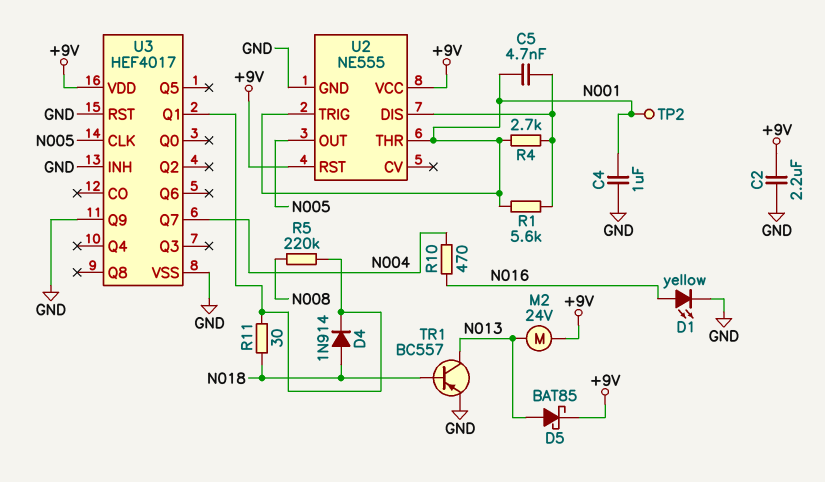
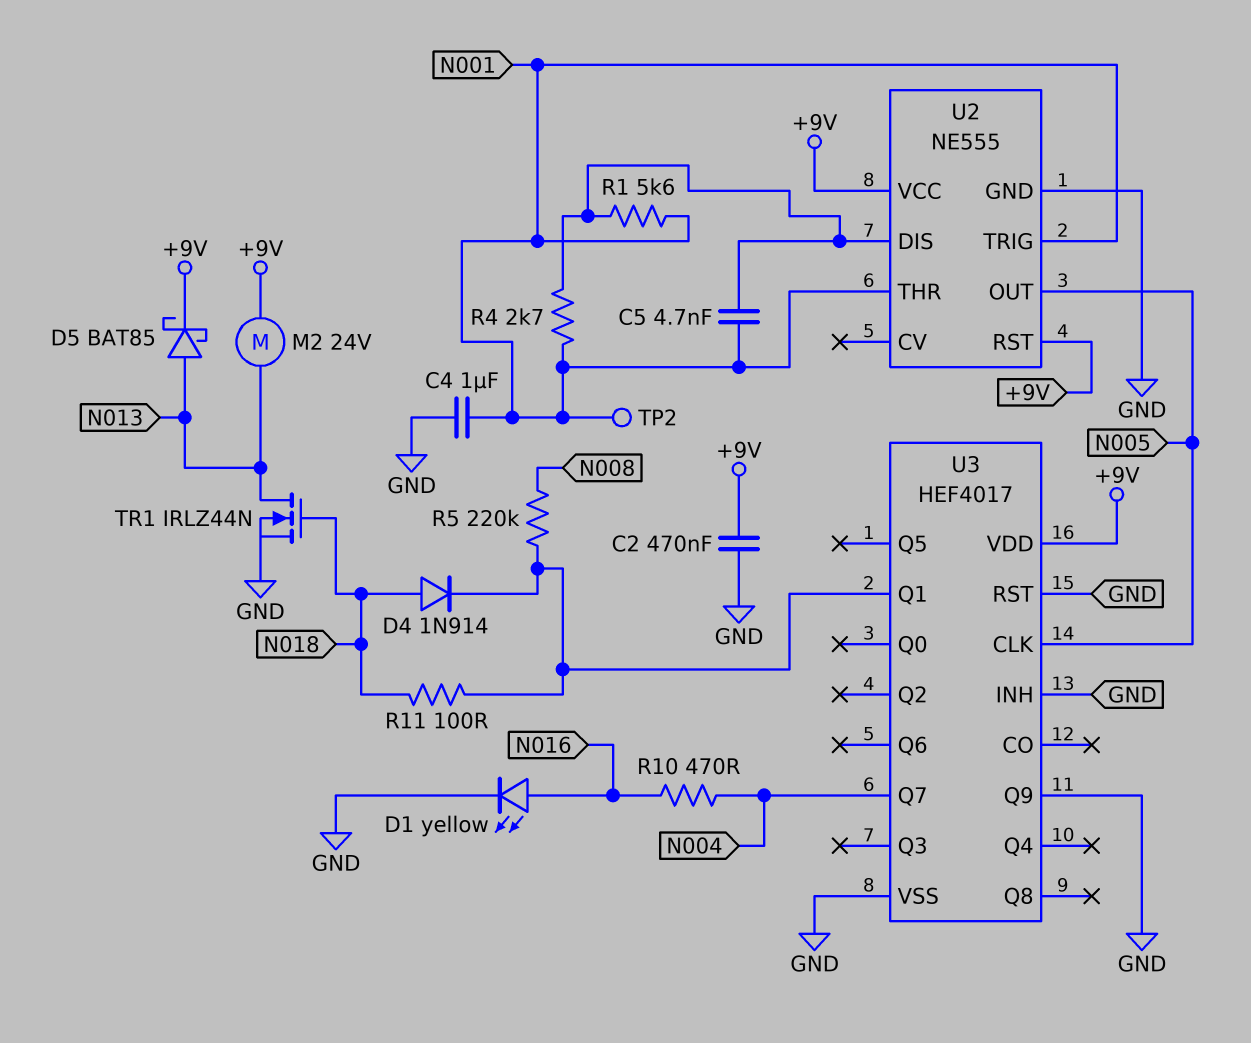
C2: 2.2uF (+9V, GND) -> 470nF (+9V, GND)
R11: 30 (N018, U3/Q1) -> 100 (N018, U3/Q1)
TR1: PNP BC557 (B N018, C N013, E GND) -> NMOS IRLZ44N (G N018, D N013, S GND)

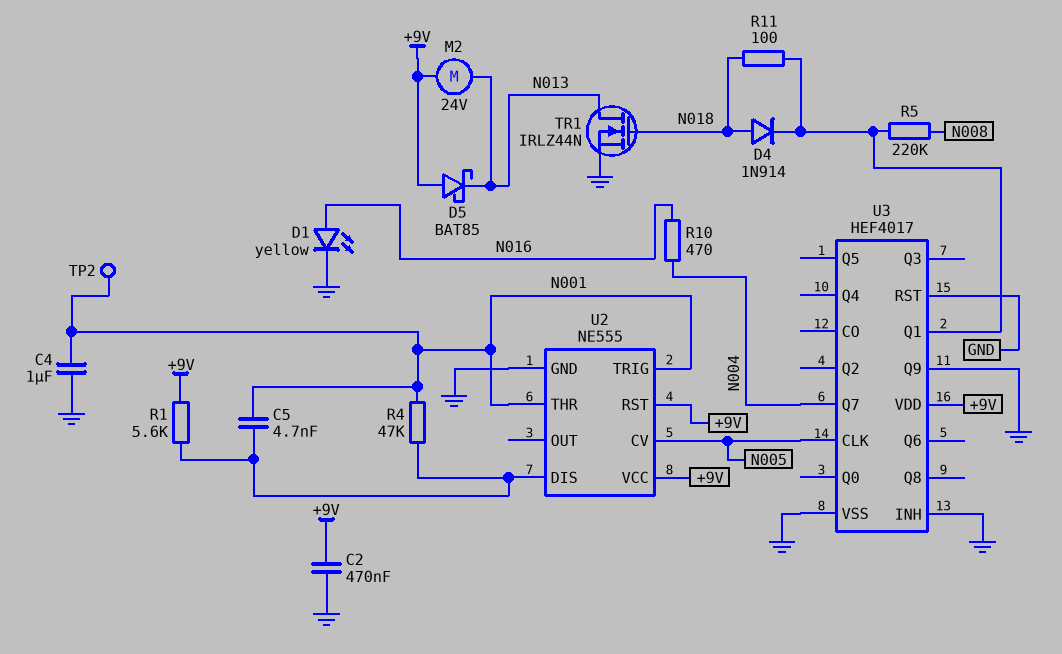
D5: schottky BAT85 (A N013, K +9V) -> schottky BAT85 (A +9V, K N013)
R1: 5.6k (N001, U2/DIS) -> 5.6k (+9V, U2/DIS)
R4: 2.7k (N001, U2/DIS) -> 47k (N001, U2/DIS)
U2 pin CV: none -> N005
U2 pin OUT: N005 -> none

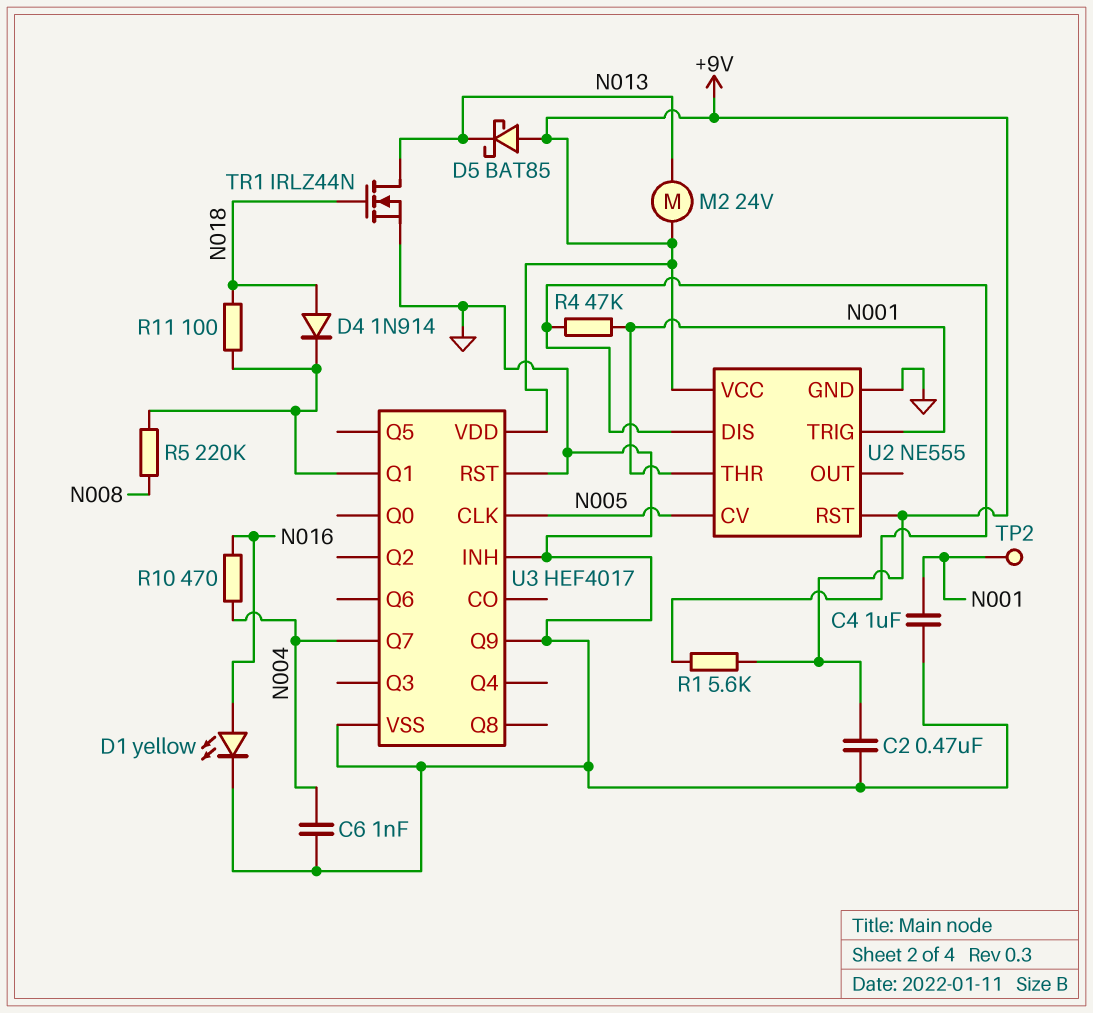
C5: 4.7nF (N001, U2/DIS) -> none
C6: none -> 1nF (GND, N004)

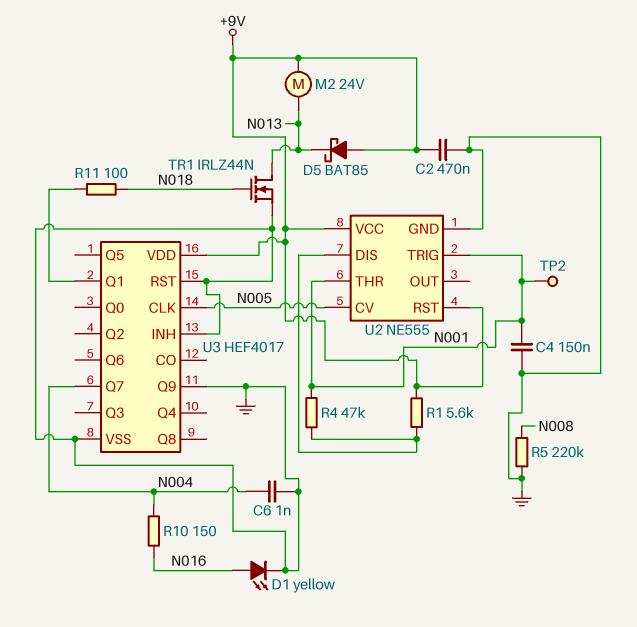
C4: 1uF (GND, N001) -> 150nF (GND, N001)
D4: diode 1N914 (A N018, K U3/Q1) -> none
R5: 220k (N008, U3/Q1) -> 220k (GND, N008)
R10: 470 (N004, N016) -> 150 (N004, N016)

